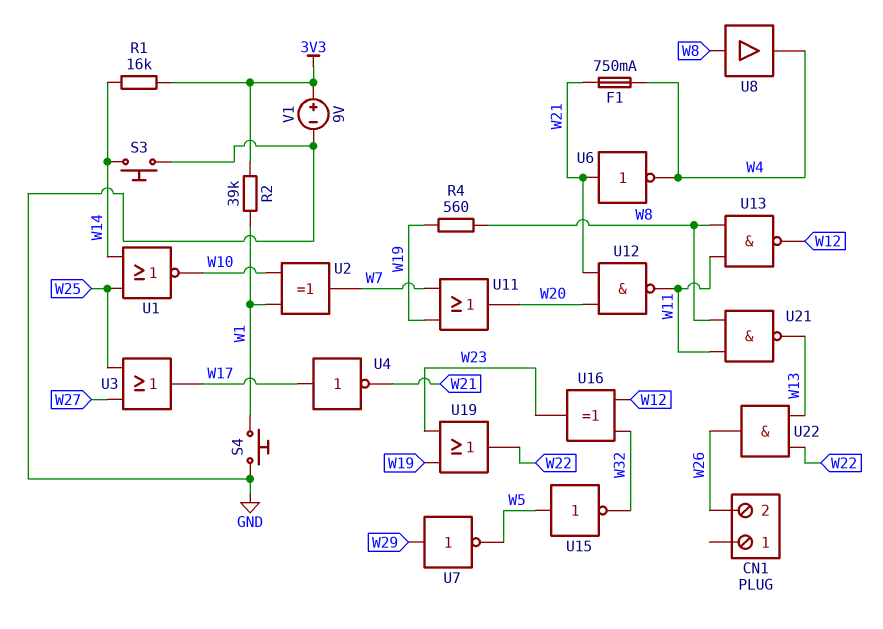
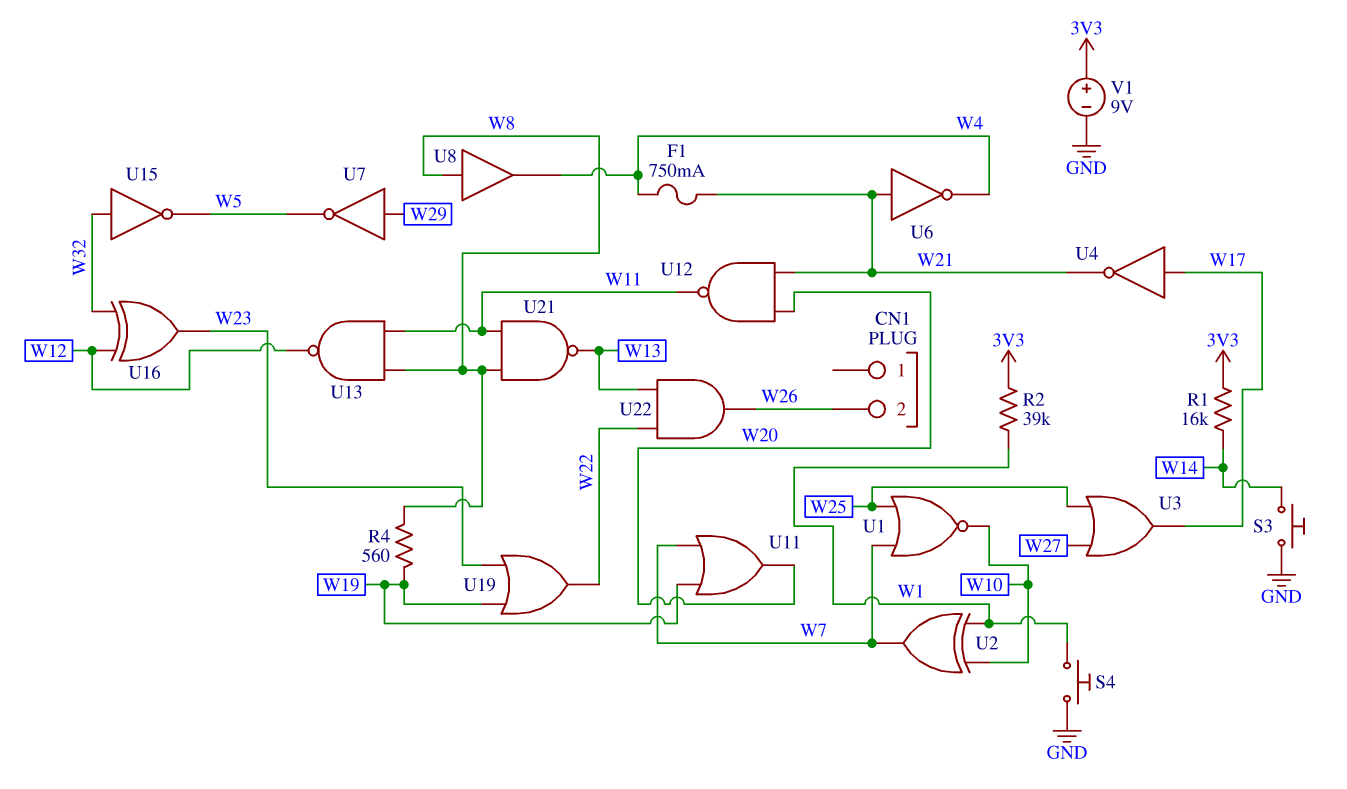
U1: NOR (in W14, in W25, out W10) -> NOR (in W7, in W25, out W10)
U15: NOT (in W5, out W32) -> NOT (in W32, out W5)

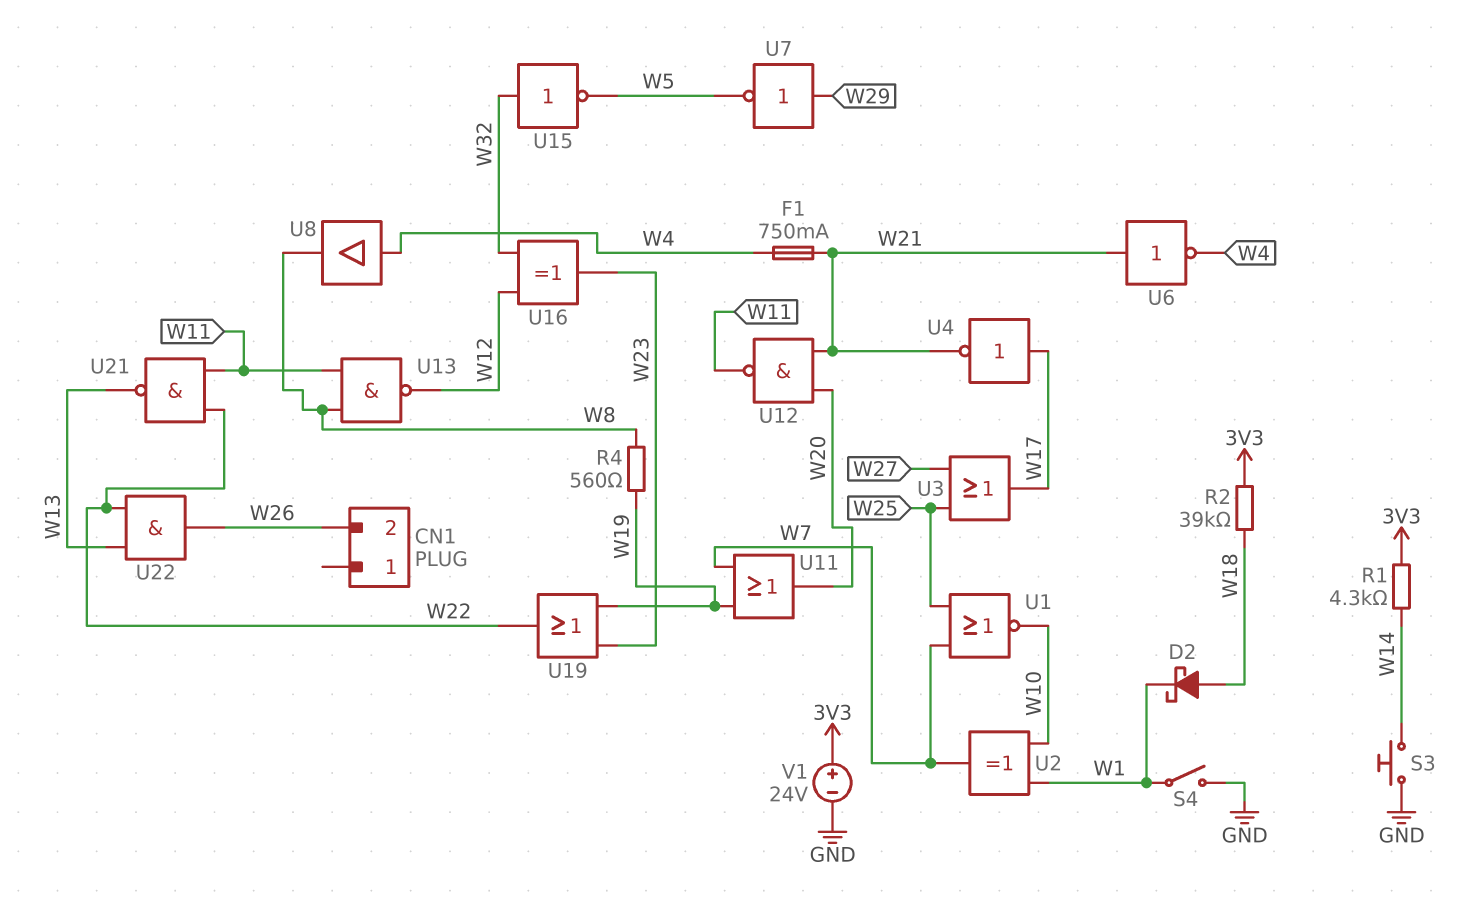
D2: none -> schottky (A W18, K W1)
R1: 16k (3V3, W14) -> 4.3k (3V3, W14)
R2: 39k (3V3, W1) -> 39k (3V3, W18)
S4: button (GND, W1) -> switch (GND, W1)
U8: buffer (in W8, out W4) -> buffer (in W4, out W8)
U21: NAND (in W8, in W11, out W13) -> NAND (in W11, in W22, out W13)
V1: 9V (plus 3V3, minus GND) -> 24V (plus 3V3, minus GND)

